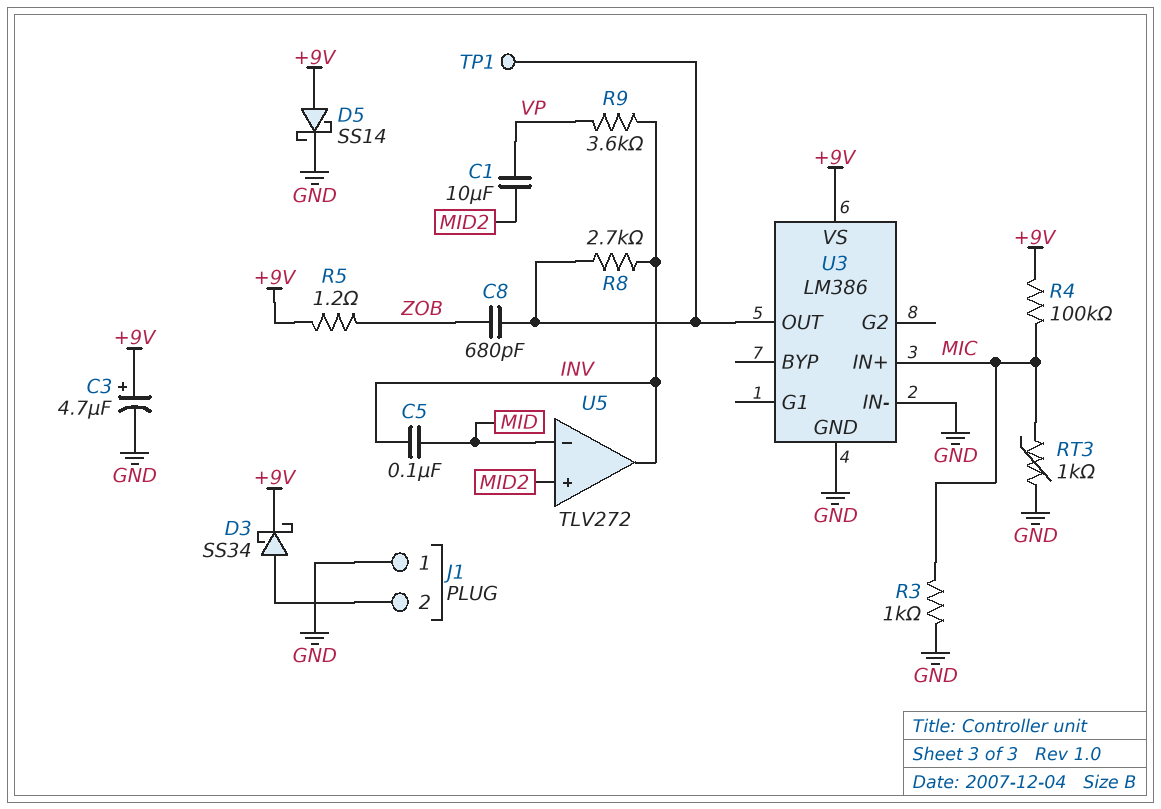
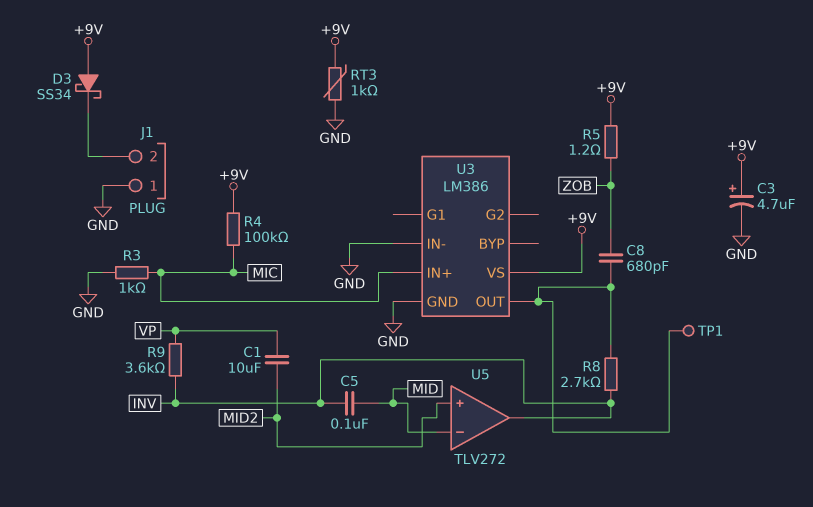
D3: schottky SS34 (A J1/2, K +9V) -> schottky SS34 (A +9V, K J1/2)
D5: schottky SS14 (A +9V, K GND) -> none
RT3: 1k (GND, MIC) -> 1k (+9V, GND)

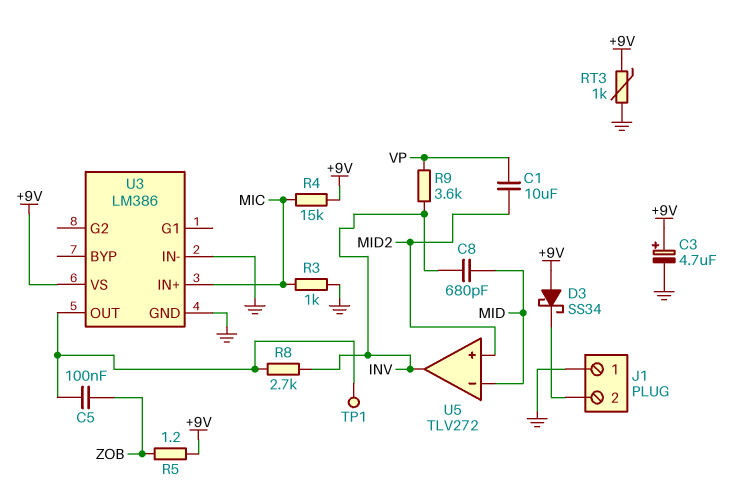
C5: 100nF (INV, MID) -> 100nF (U3/OUT, ZOB)
C8: 680pF (U3/OUT, ZOB) -> 680pF (INV, MID)
R4: 100k (+9V, MIC) -> 15k (+9V, MIC)

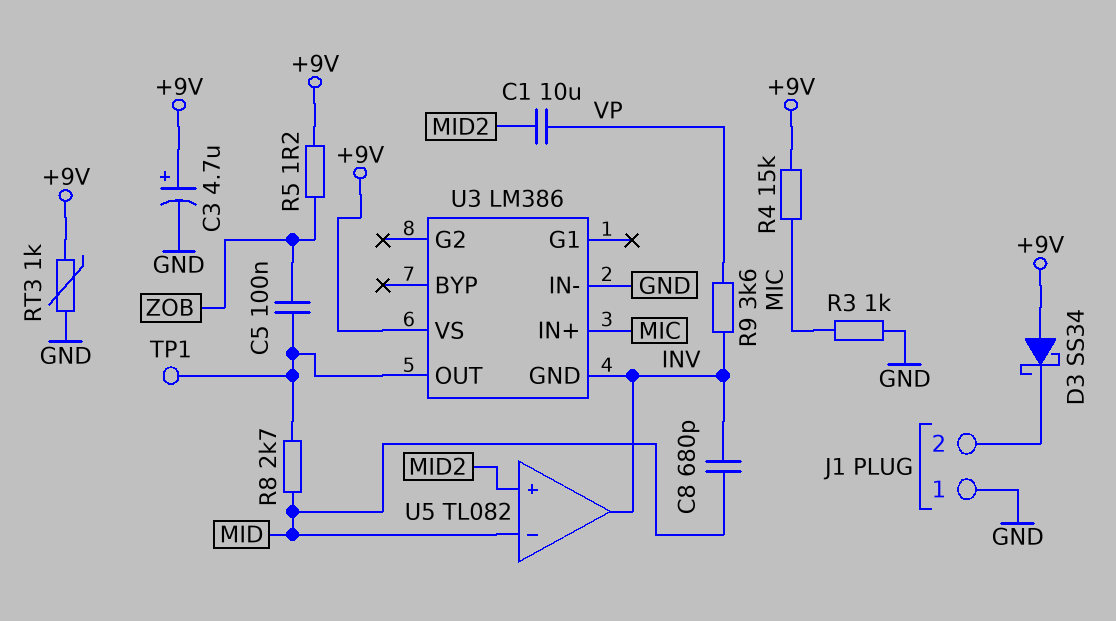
R8: 2.7k (INV, U3/OUT) -> 2.7k (MID, U3/OUT)
U3 pin GND: GND -> INV
U5: TLV272 -> TL082

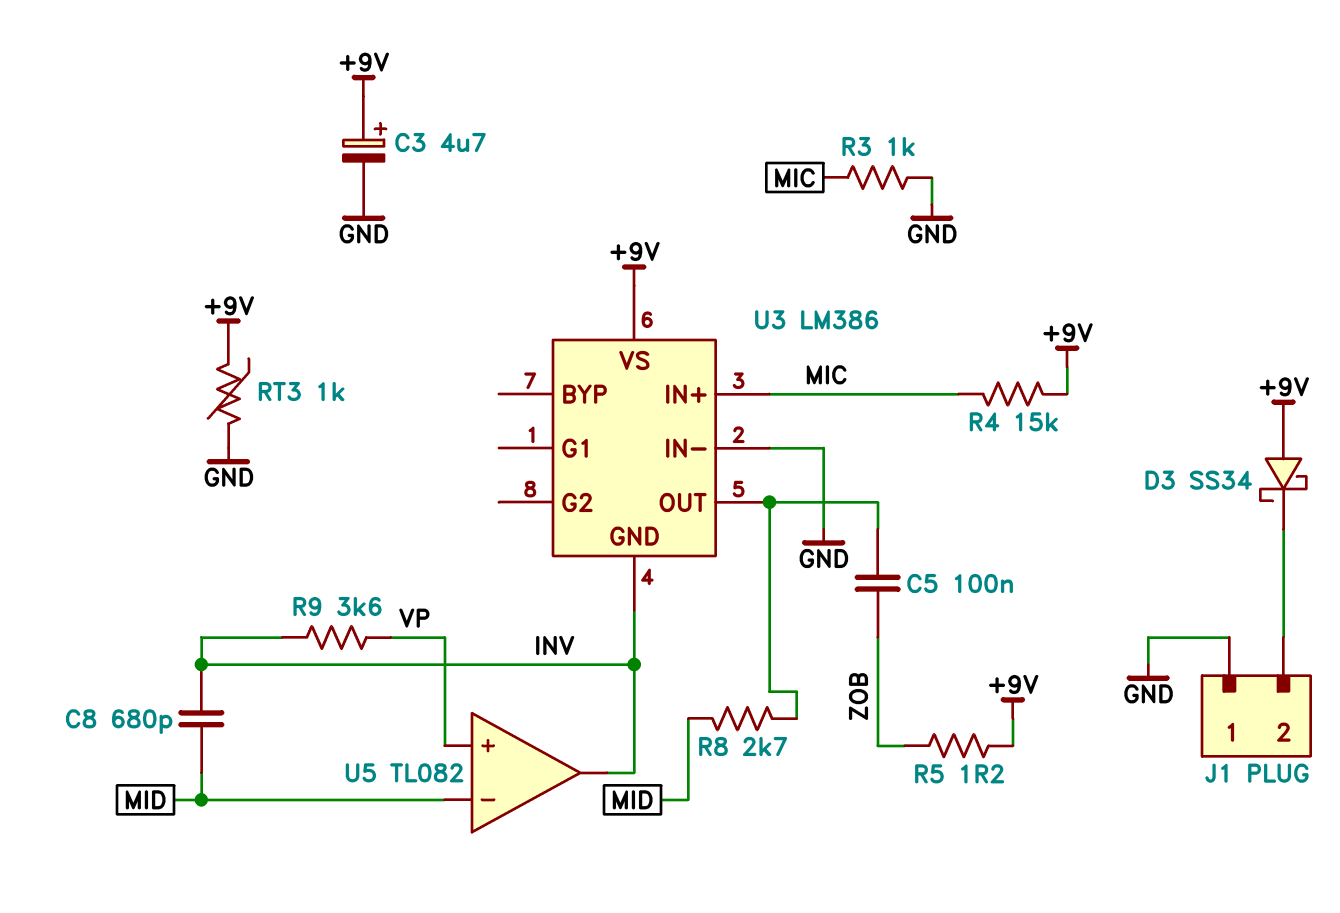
C1: 10uF (MID2, VP) -> none
TP1: test point (U3/OUT) -> none
U5 pin in+: MID2 -> VP

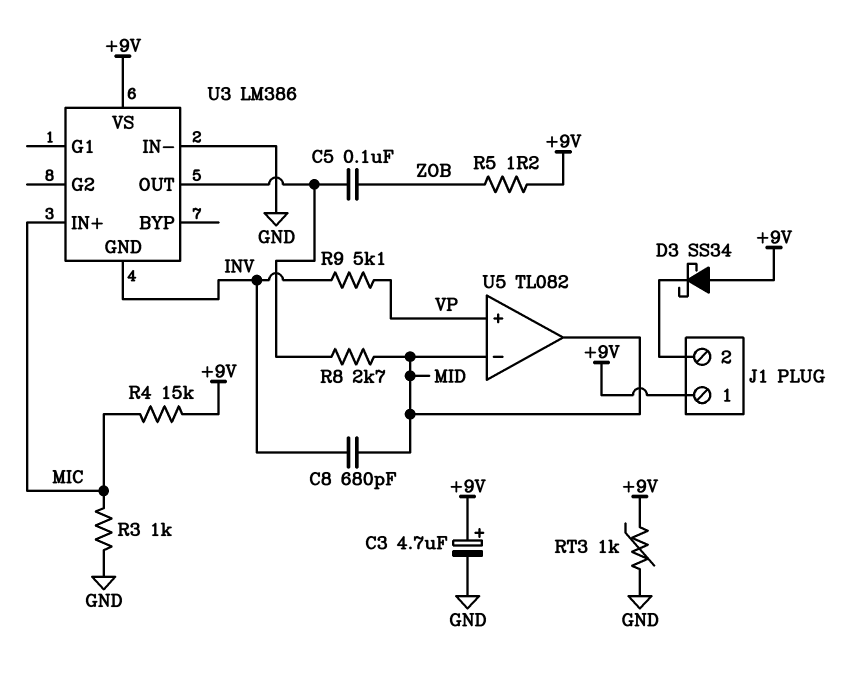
J1 pin 1: GND -> +9V
R9: 3.6k (INV, VP) -> 5.1k (INV, VP)
U5 pin out: INV -> MID

